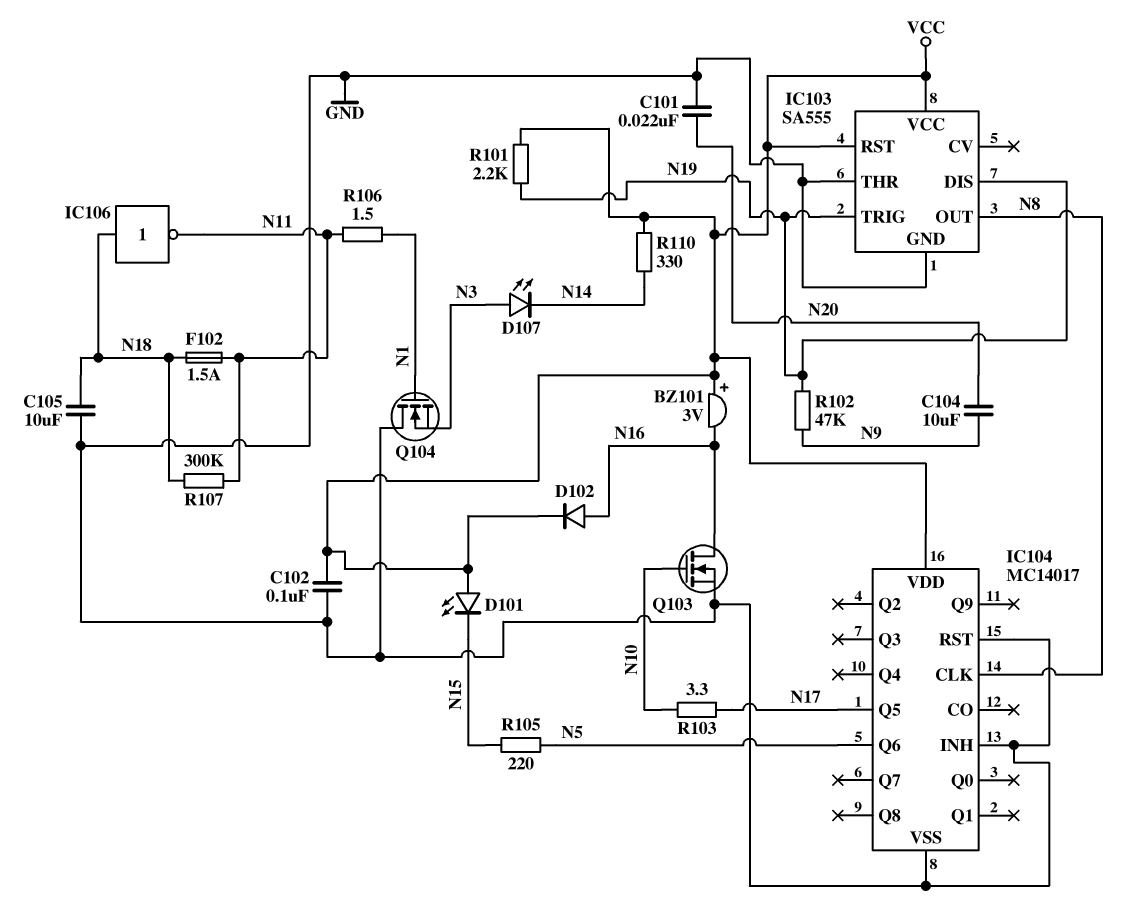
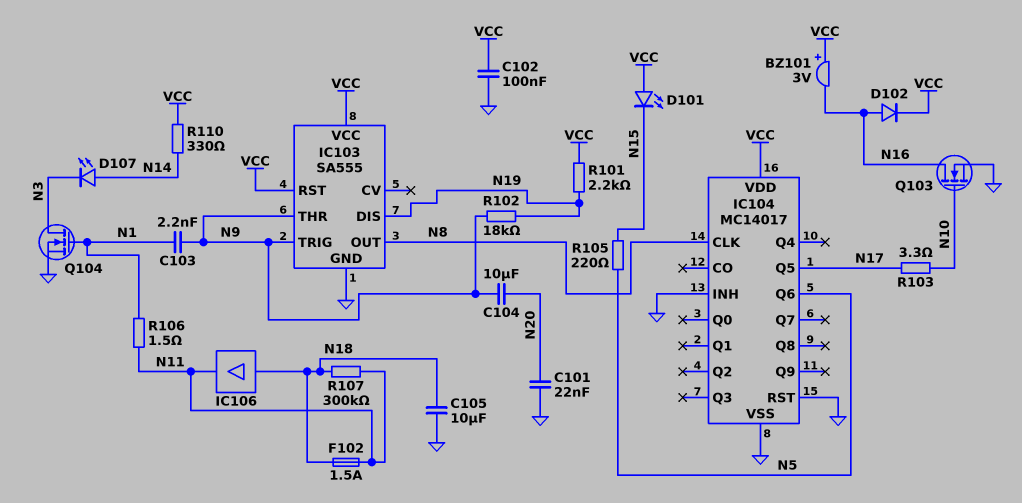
C103: none -> 2.2nF (N1, N9)
D107: LED (A N3, K N14) -> LED (A N14, K N3)
IC103 pin THR: GND -> N9
IC103 pin TRIG: N19 -> N9
IC106: NOT (in N18, out N11) -> buffer (in N18, out N11)
Q104: NMOS (G N1, D GND, S N3) -> NMOS (G N1, D N3, S GND)
R102: 47k (N9, N19) -> 18k (N9, N19)

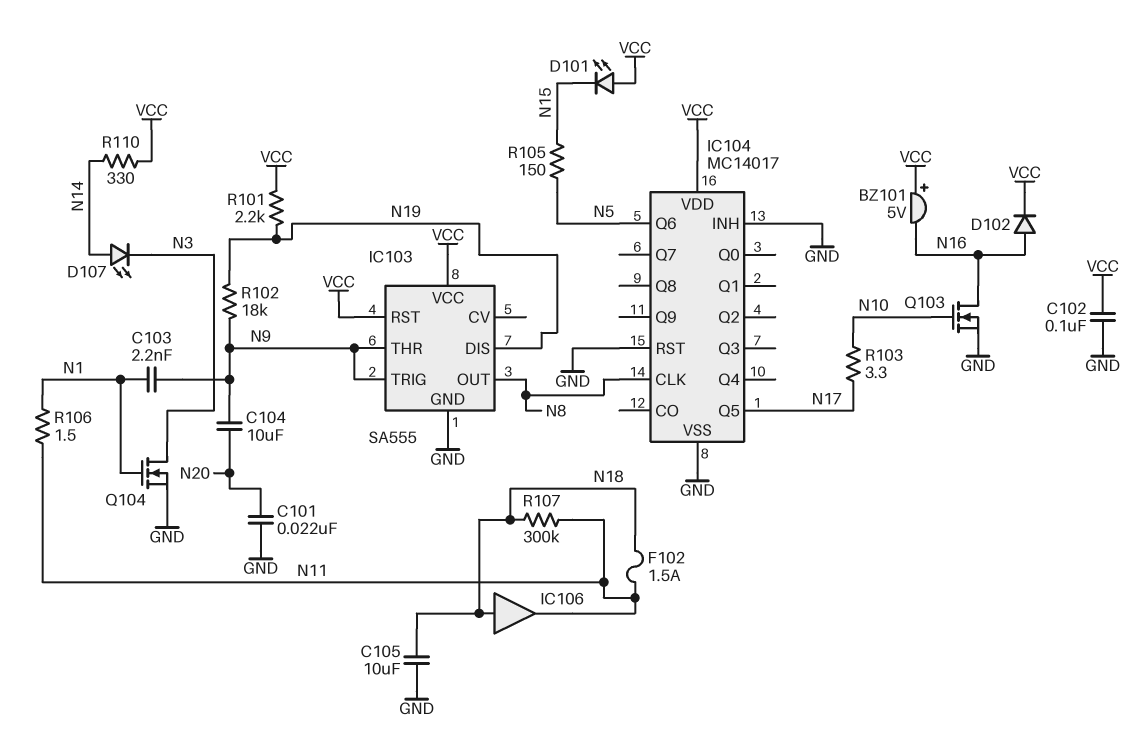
BZ101: buzzer 3V (plus VCC, minus N16) -> buzzer 5V (plus VCC, minus N16)
R105: 220 (N5, N15) -> 150 (N5, N15)

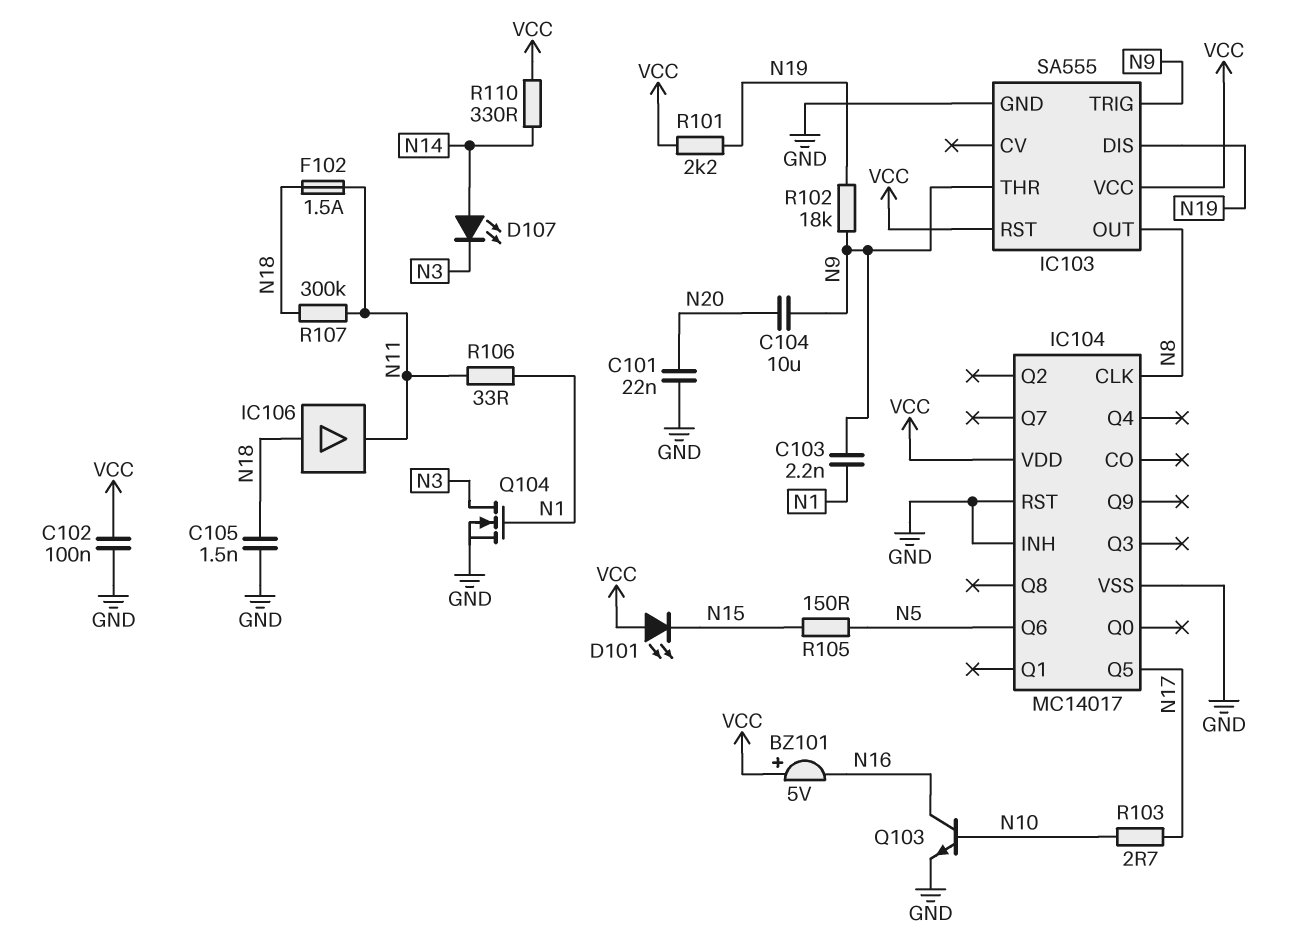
C105: 10uF (GND, N18) -> 1.5nF (GND, N18)
D102: diode (A N16, K VCC) -> none
Q103: NMOS (G N10, D N16, S GND) -> NPN (B N10, C N16, E GND)
R103: 3.3 (N10, N17) -> 2.7 (N10, N17)
R106: 1.5 (N1, N11) -> 33 (N1, N11)

